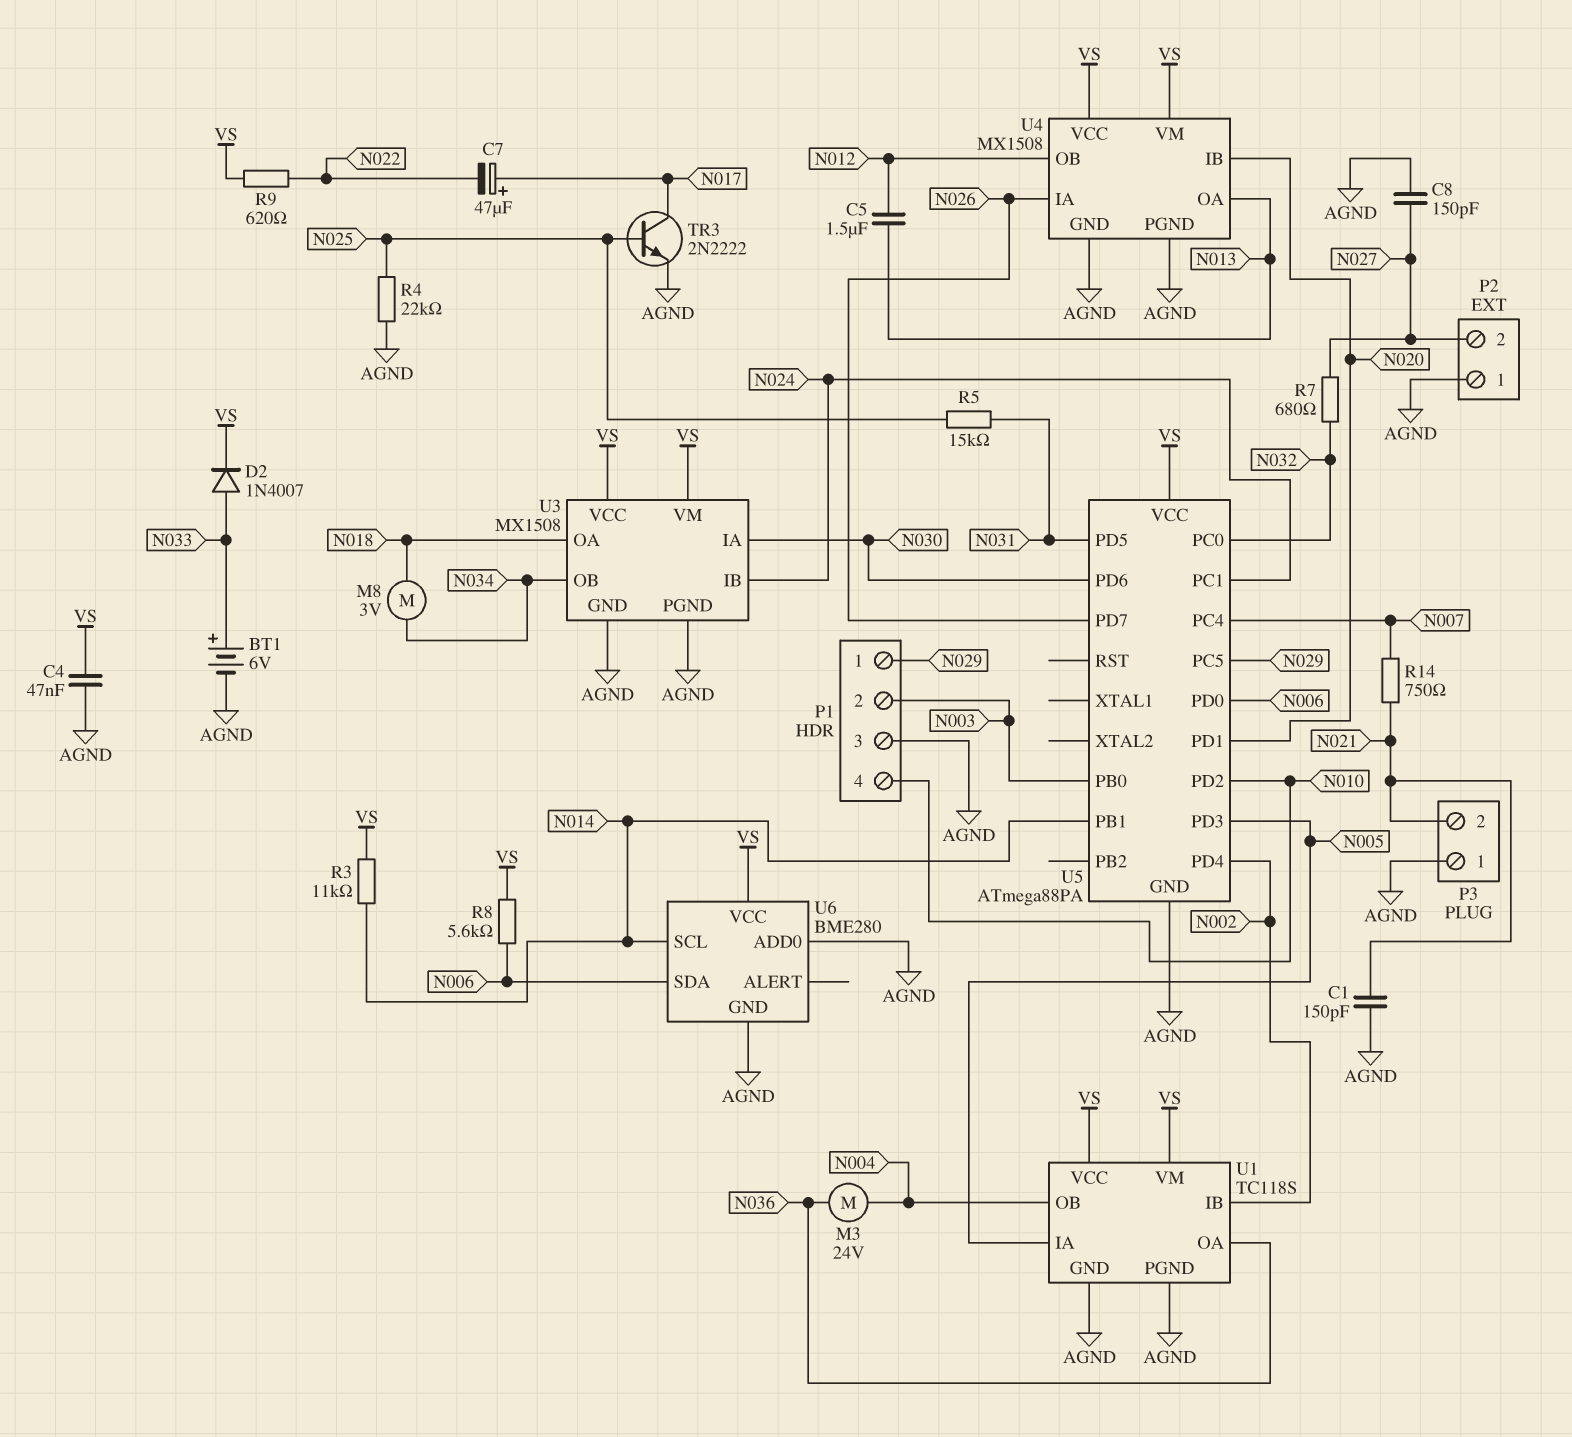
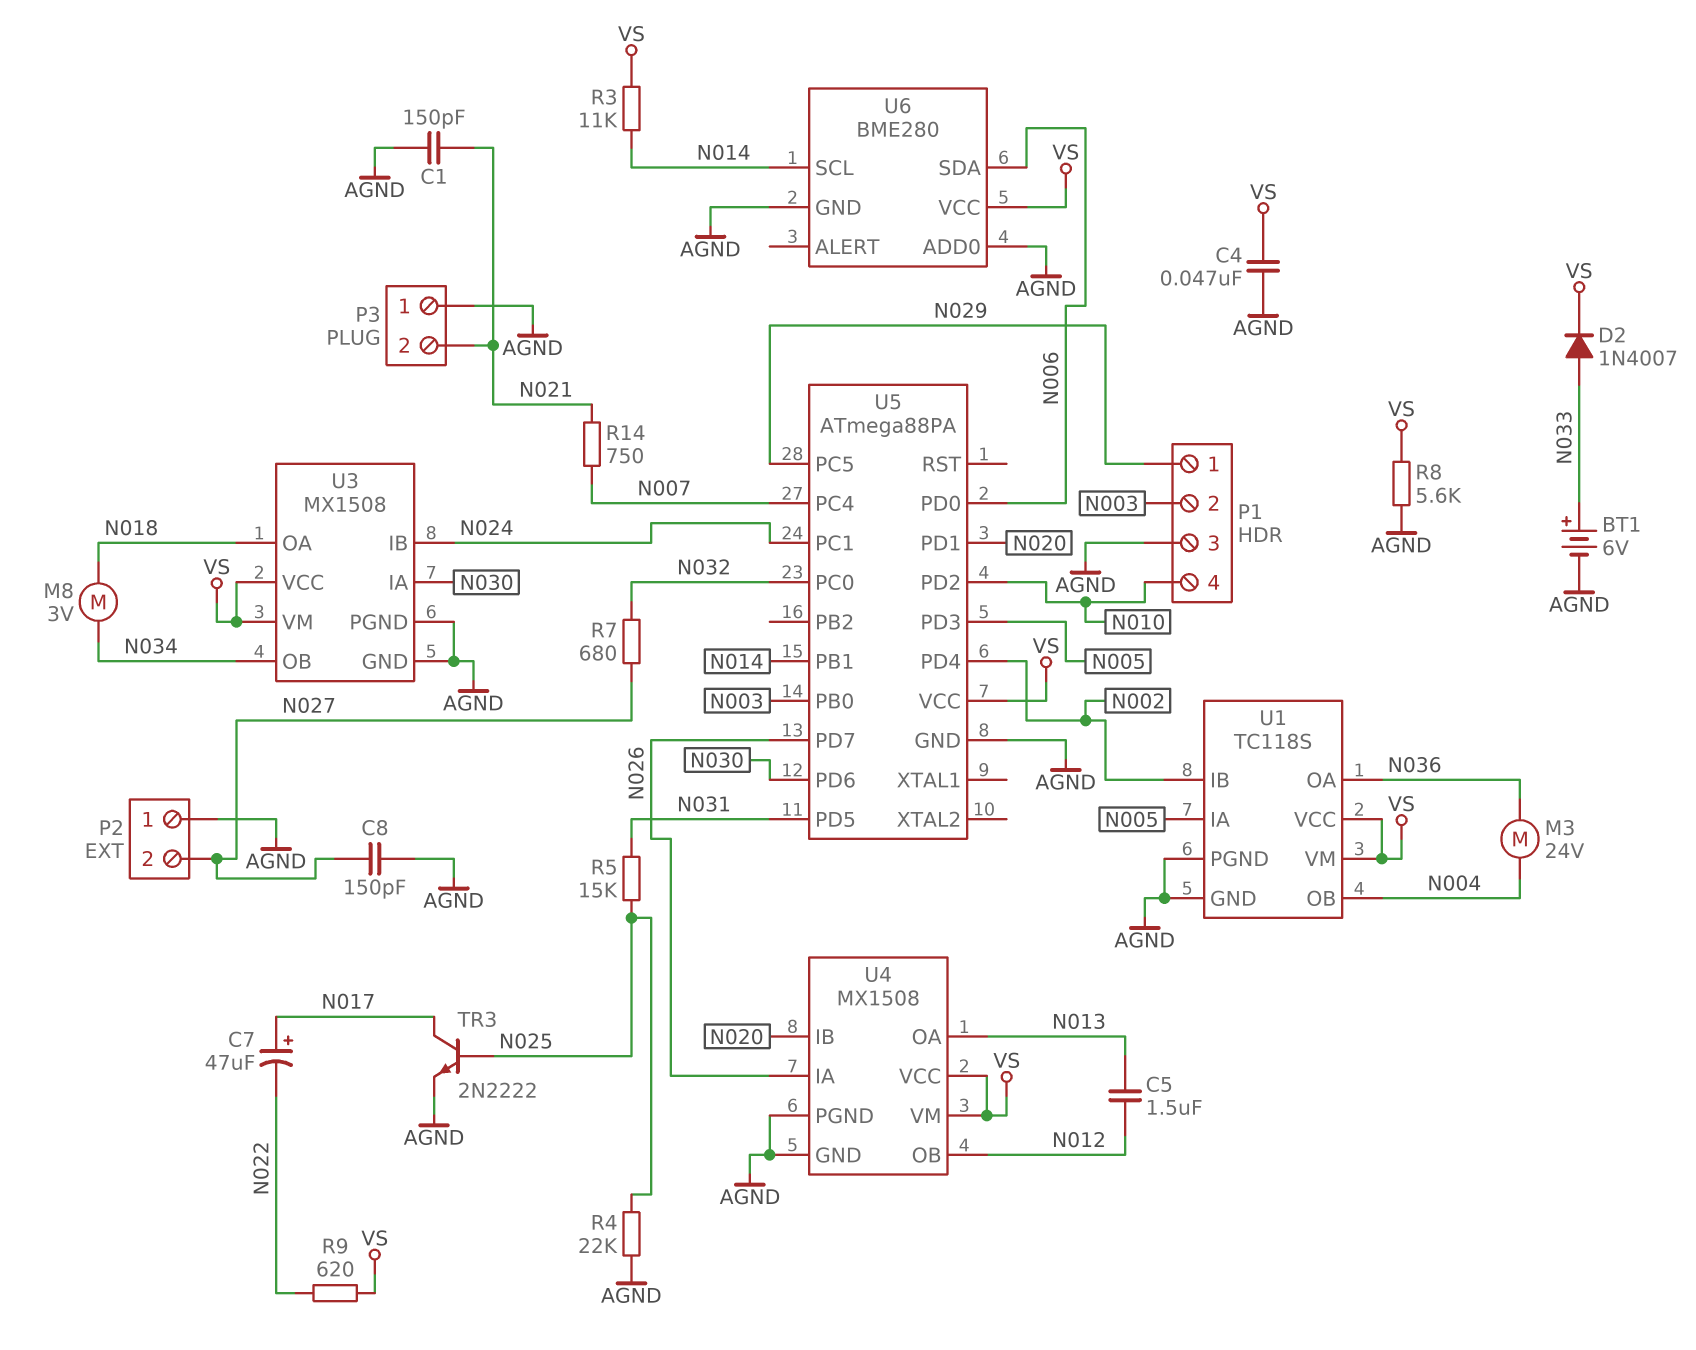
R8: 5.6k (N006, VS) -> 5.6k (AGND, VS)

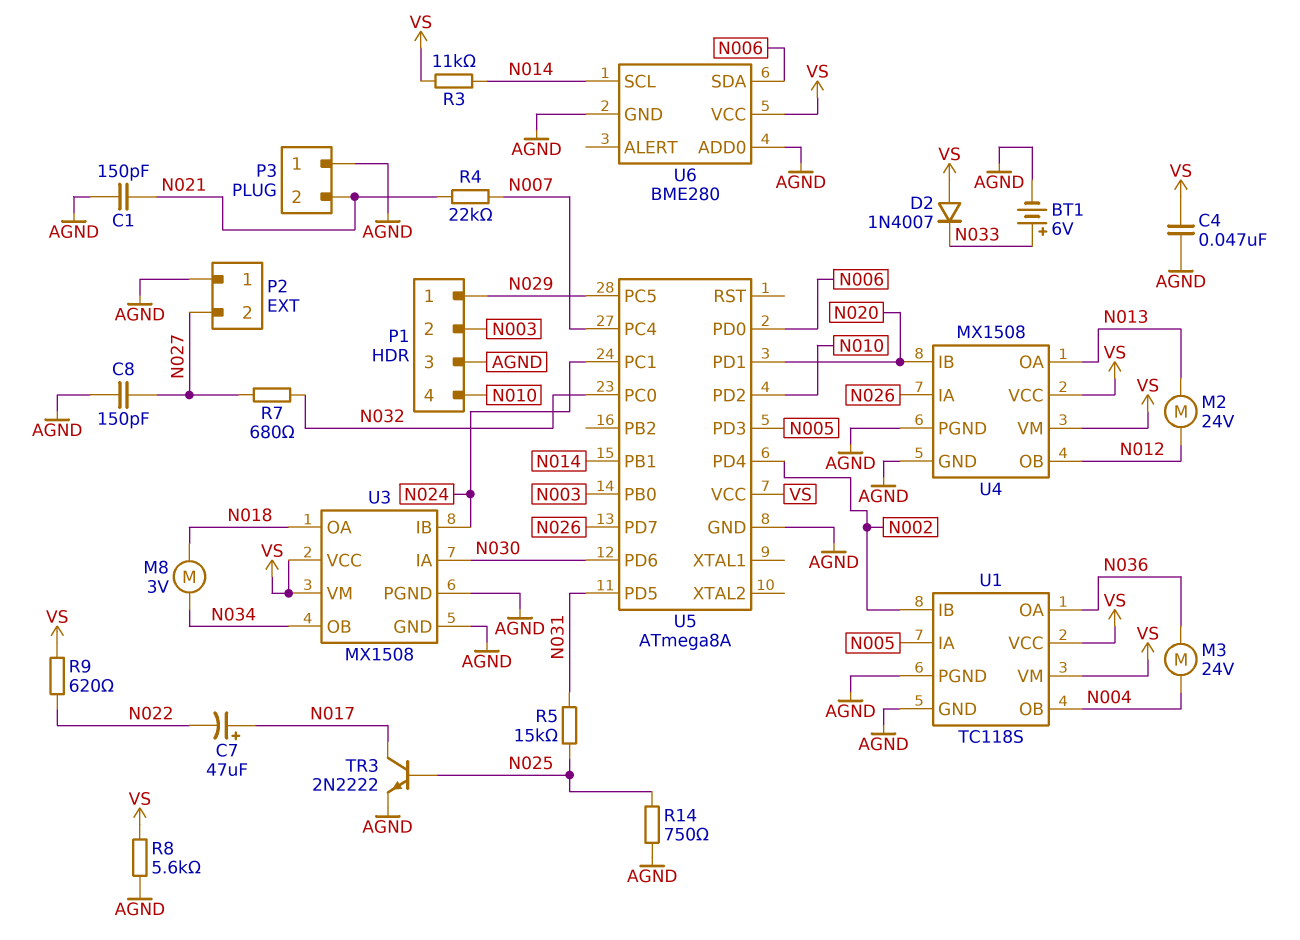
C5: 1.5uF (N012, N013) -> none
D2: diode 1N4007 (A N033, K VS) -> diode 1N4007 (A VS, K N033)
M2: none -> motor 24V (N012, N013)
R4: 22k (AGND, N025) -> 22k (N007, N021)
R14: 750 (N007, N021) -> 750 (AGND, N025)
U5: ATmega88PA -> ATmega8A

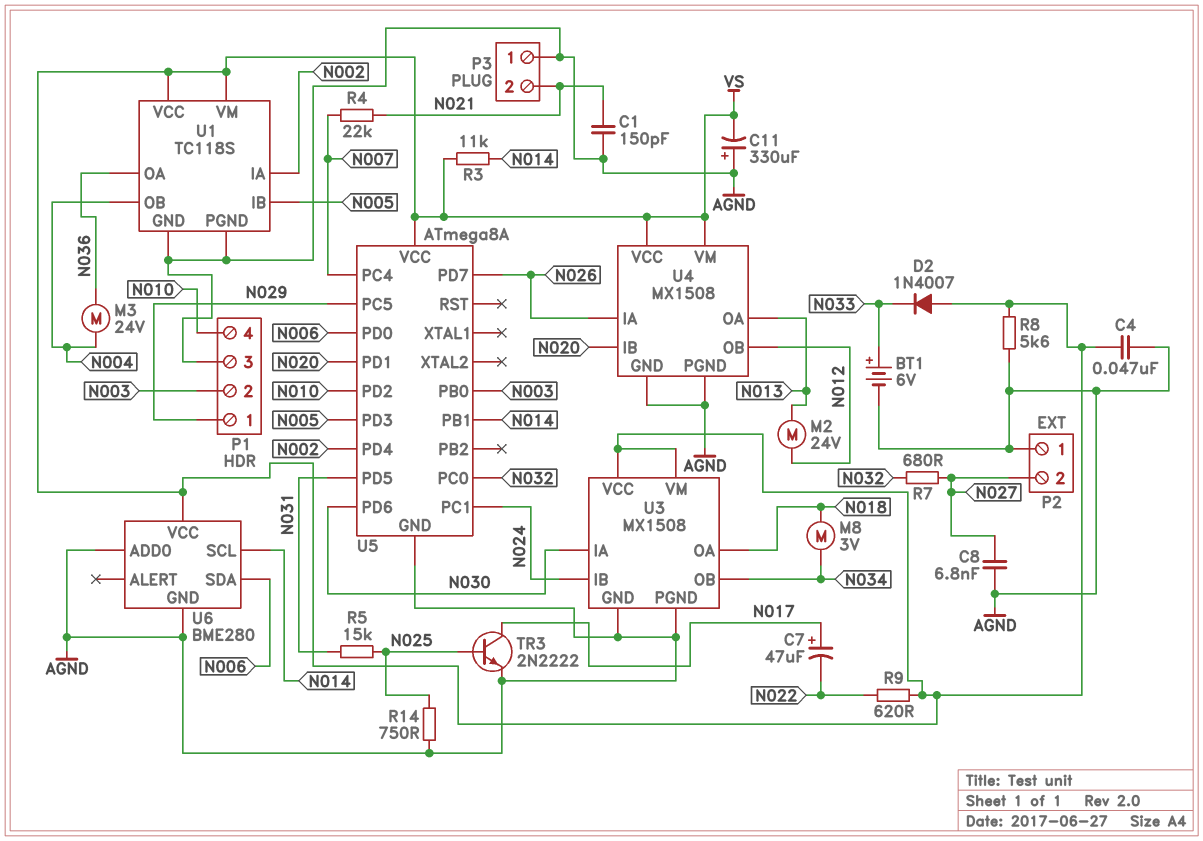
C8: 150pF (AGND, N027) -> 6.8nF (AGND, N027)
C11: none -> 330uF (plus AGND, minus VS)
U1 pin IA: N005 -> N002
U1 pin IB: N002 -> N005

